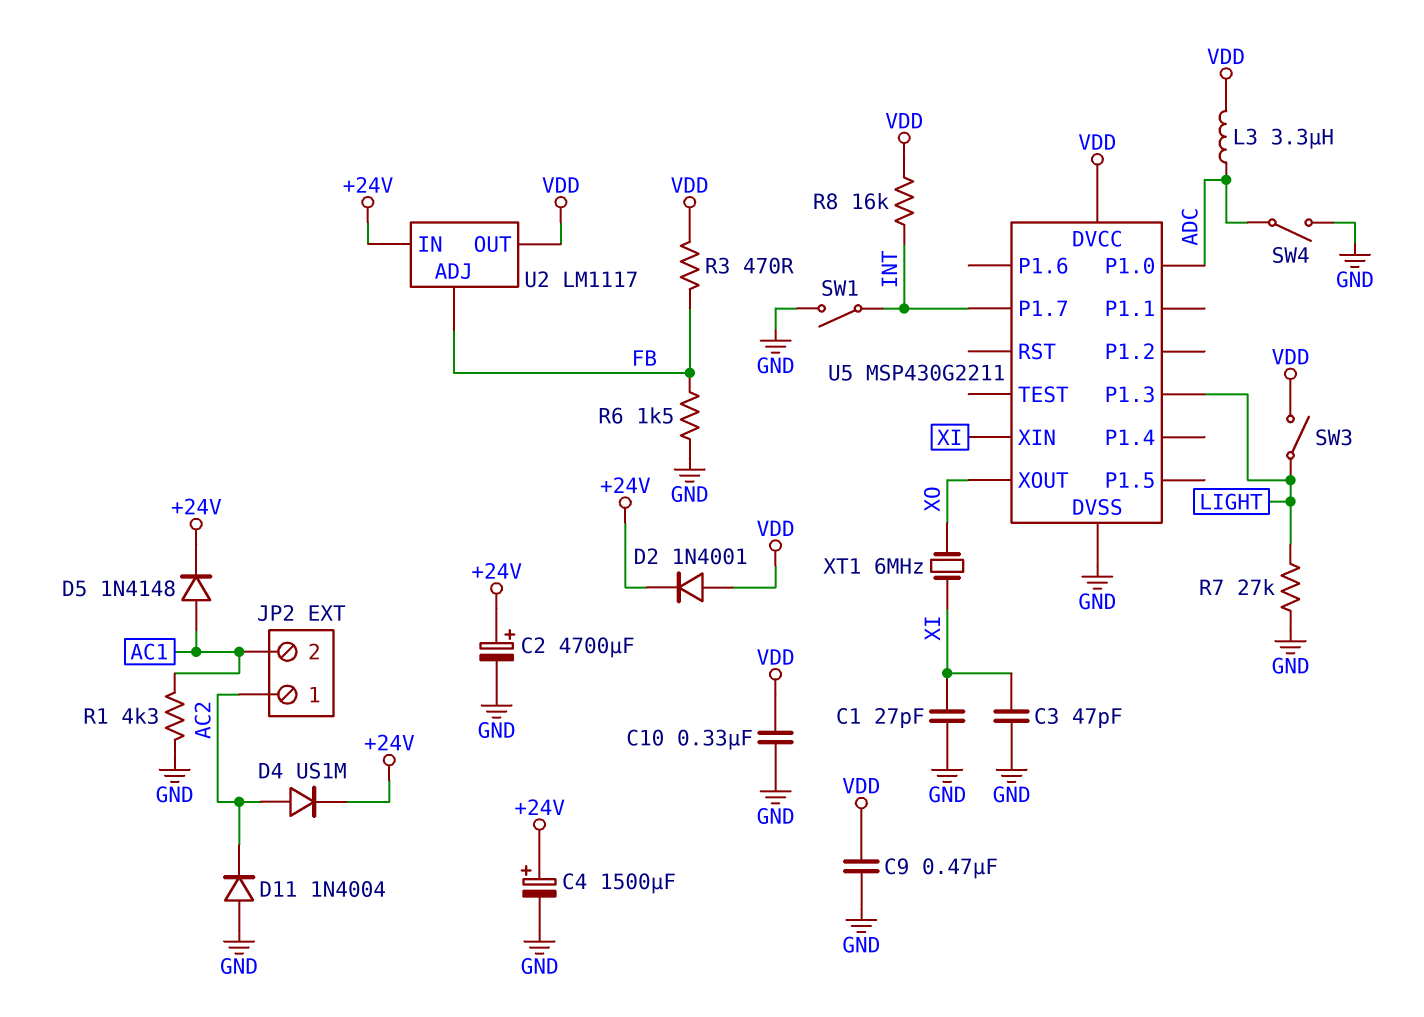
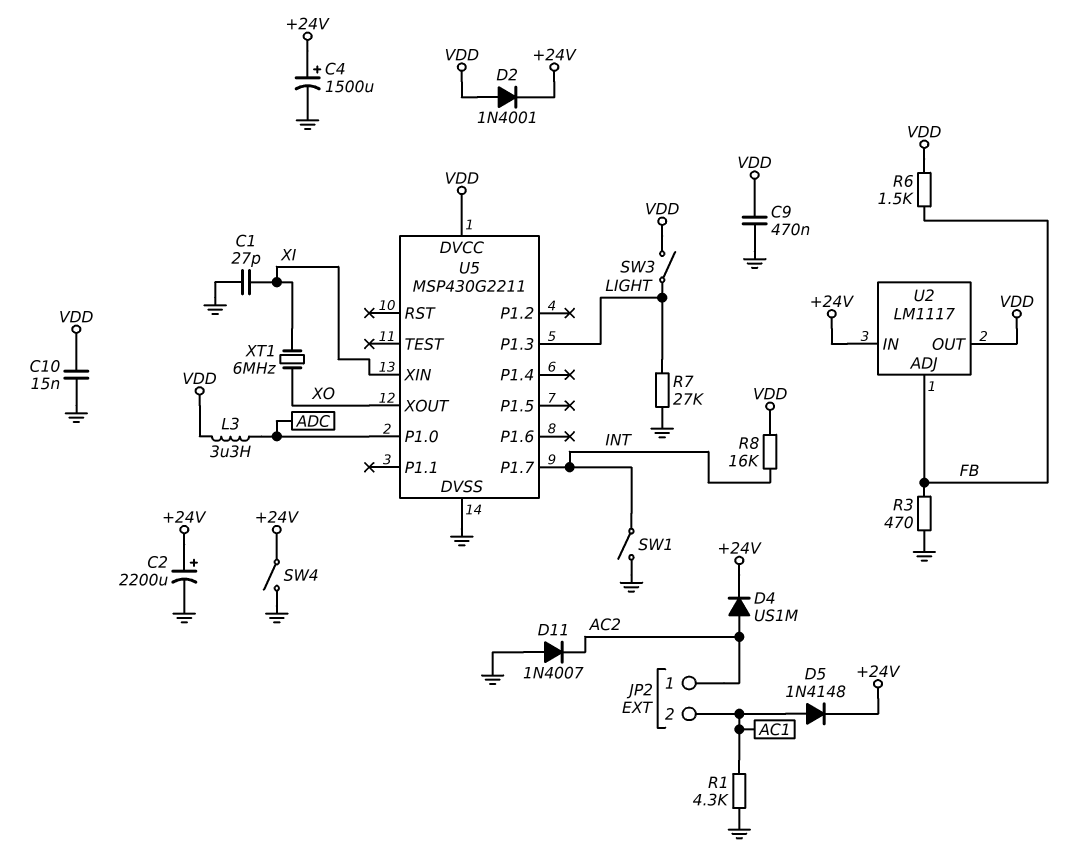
C2: 4700uF (plus +24V, minus GND) -> 2200uF (plus +24V, minus GND)
C3: 47pF (GND, XI) -> none
C10: 330nF (GND, VDD) -> 15nF (GND, VDD)
D11: diode 1N4004 (A GND, K AC2) -> diode 1N4007 (A GND, K AC2)
R3: 470 (FB, VDD) -> 470 (FB, GND)
R6: 1.5k (FB, GND) -> 1.5k (FB, VDD)
SW4: switch (ADC, GND) -> switch (+24V, GND)

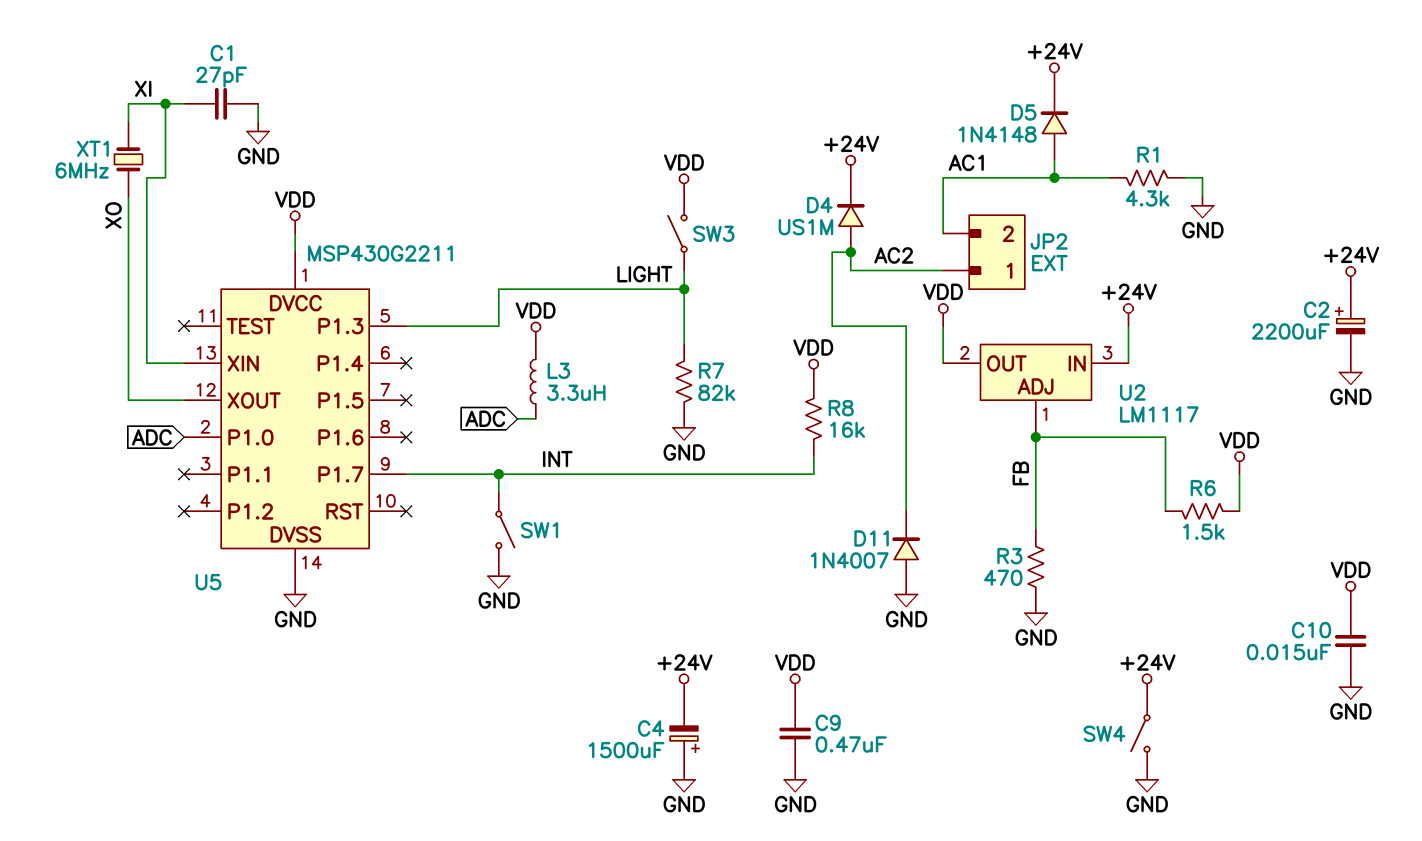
C4: 1500uF (plus +24V, minus GND) -> 1500uF (plus GND, minus +24V)
D2: diode 1N4001 (A VDD, K +24V) -> none
R7: 27k (GND, LIGHT) -> 82k (GND, LIGHT)

